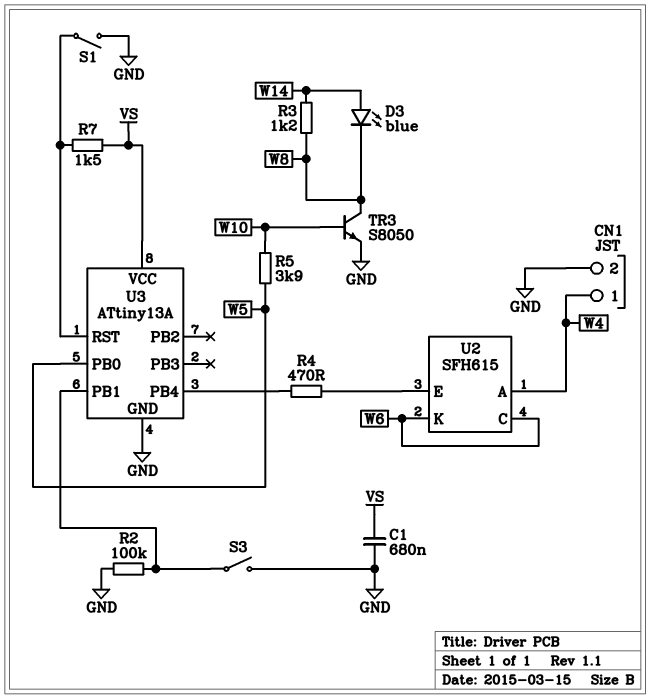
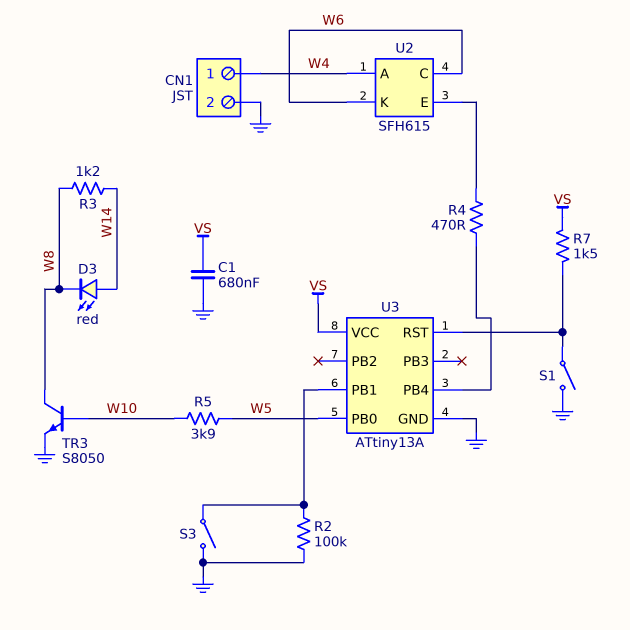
D3: LED blue (A W14, K W8) -> LED red (A W14, K W8)

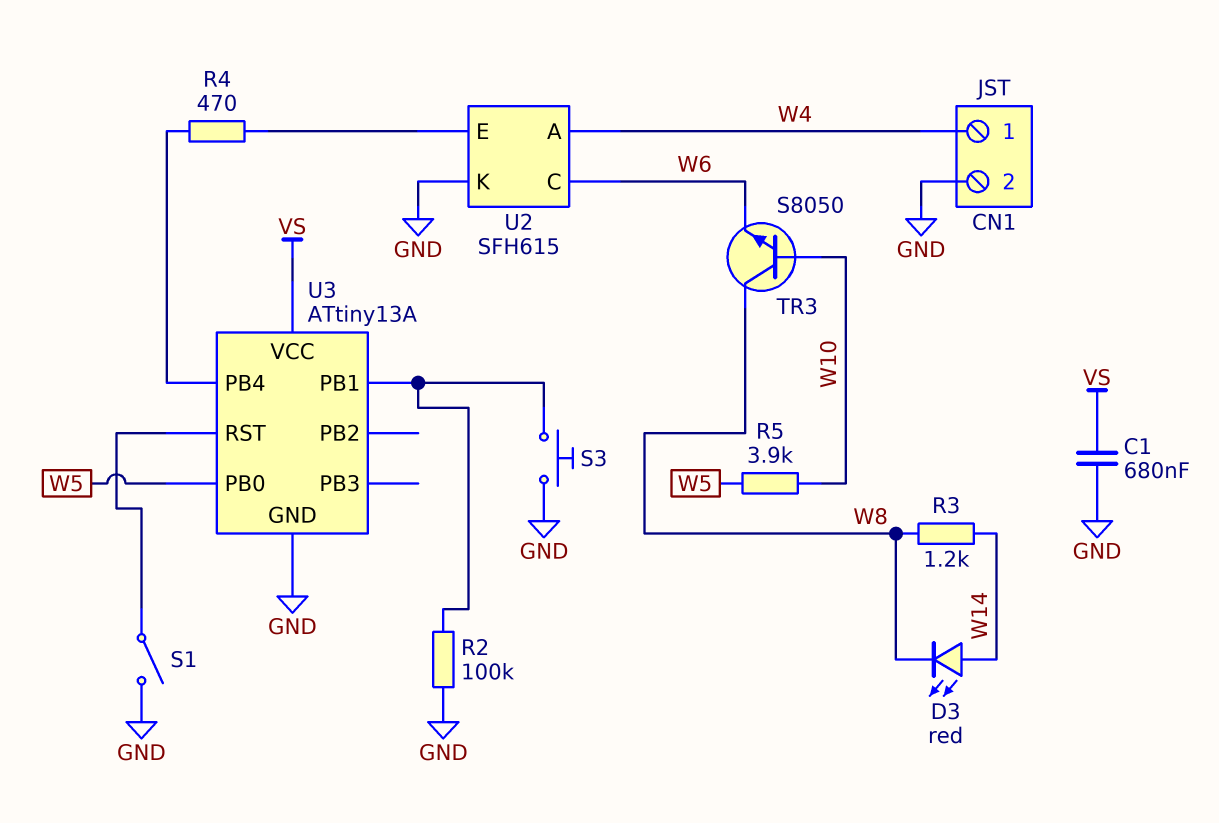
R7: 1.5k (U3/RST, VS) -> none
S3: switch (GND, U3/PB1) -> button (GND, U3/PB1)
TR3: NPN S8050 (B W10, C W8, E GND) -> NPN S8050 (B W10, C W8, E W6)
U2 pin K: W6 -> GND

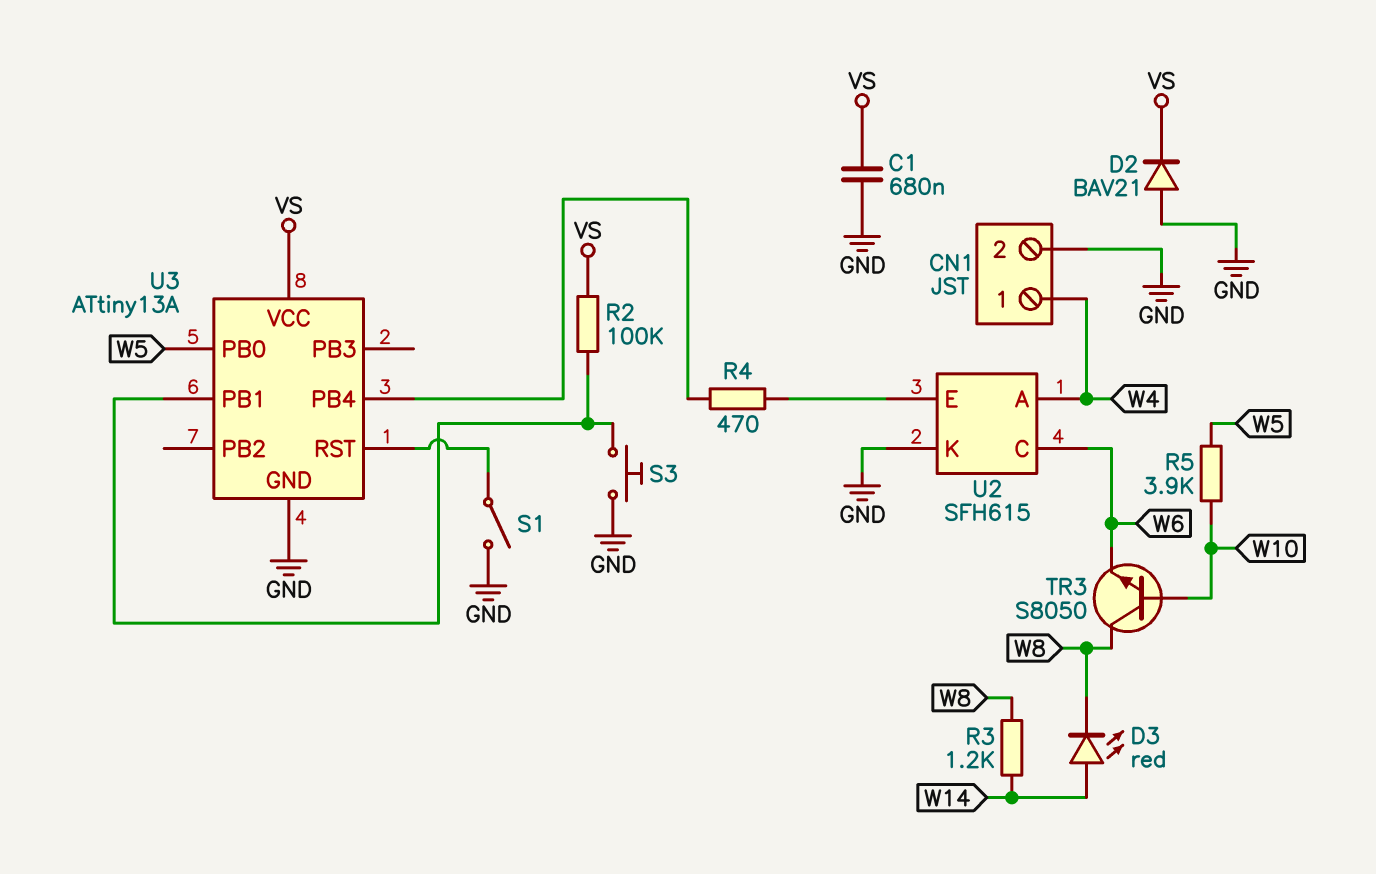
D2: none -> diode BAV21 (A GND, K VS)
R2: 100k (GND, U3/PB1) -> 100k (U3/PB1, VS)

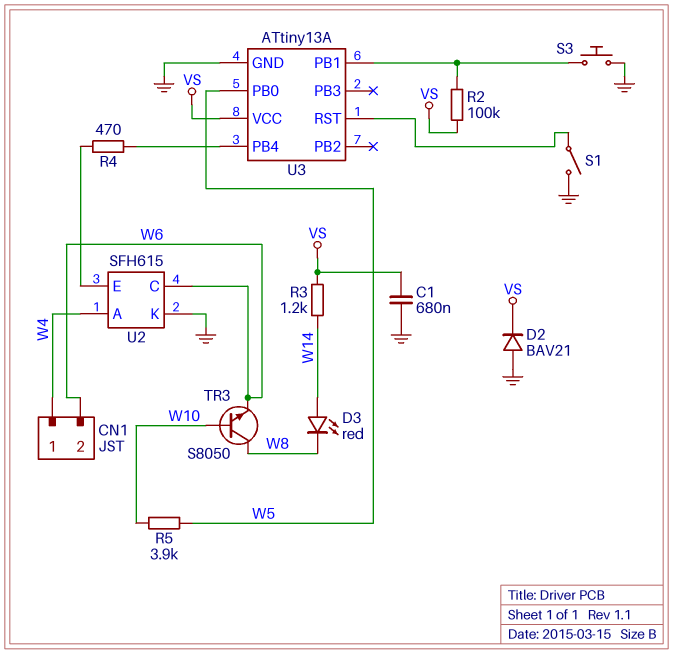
CN1 pin 2: GND -> W6
R3: 1.2k (W8, W14) -> 1.2k (VS, W14)

